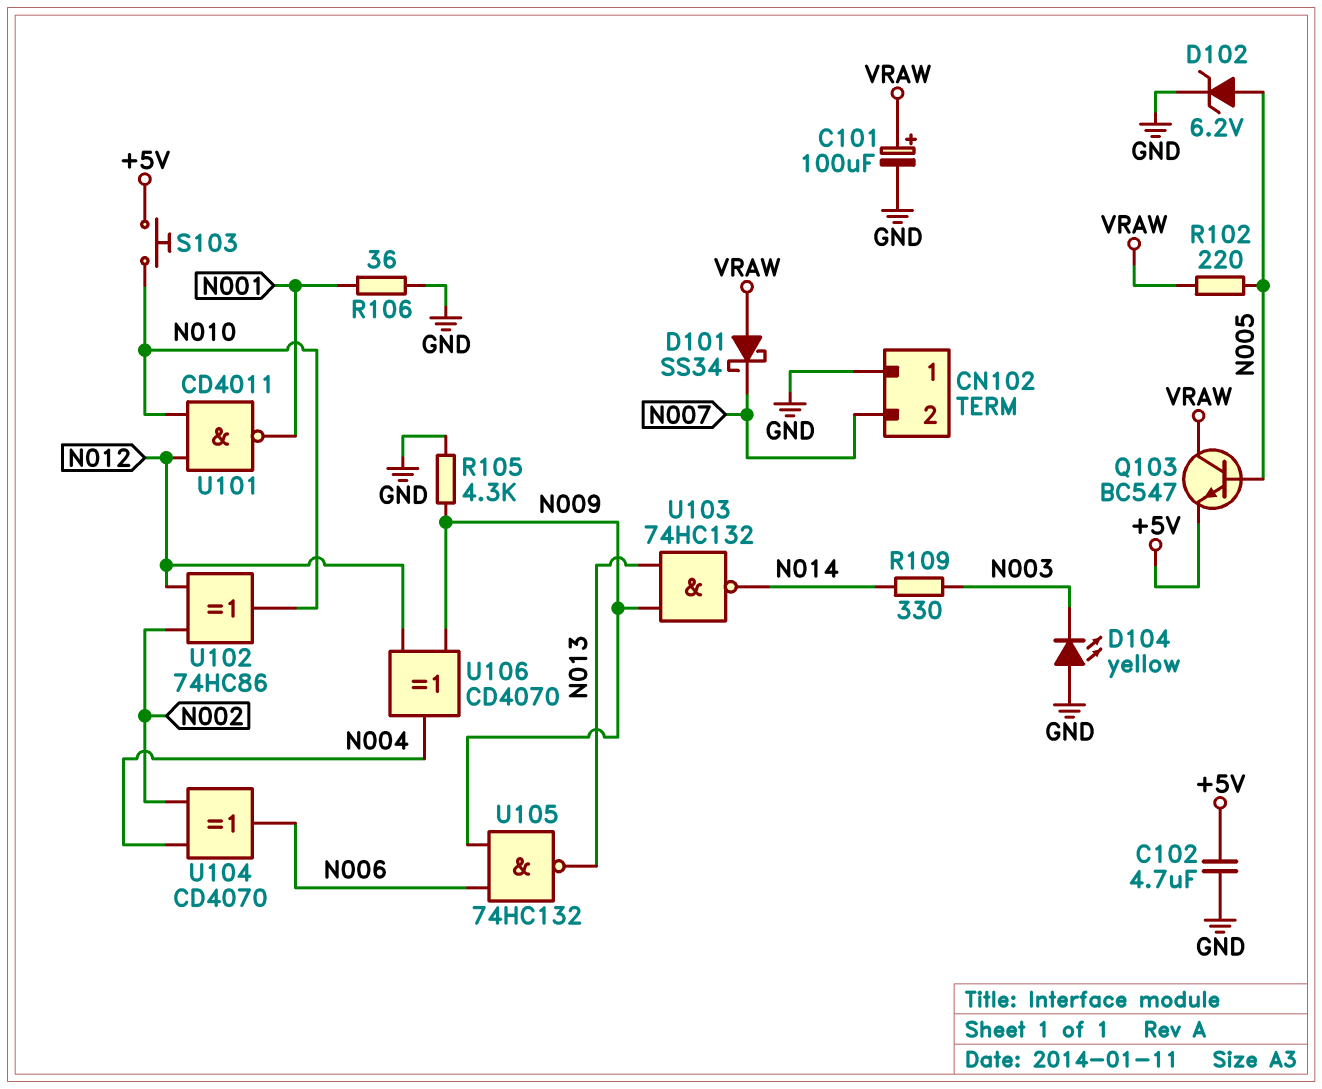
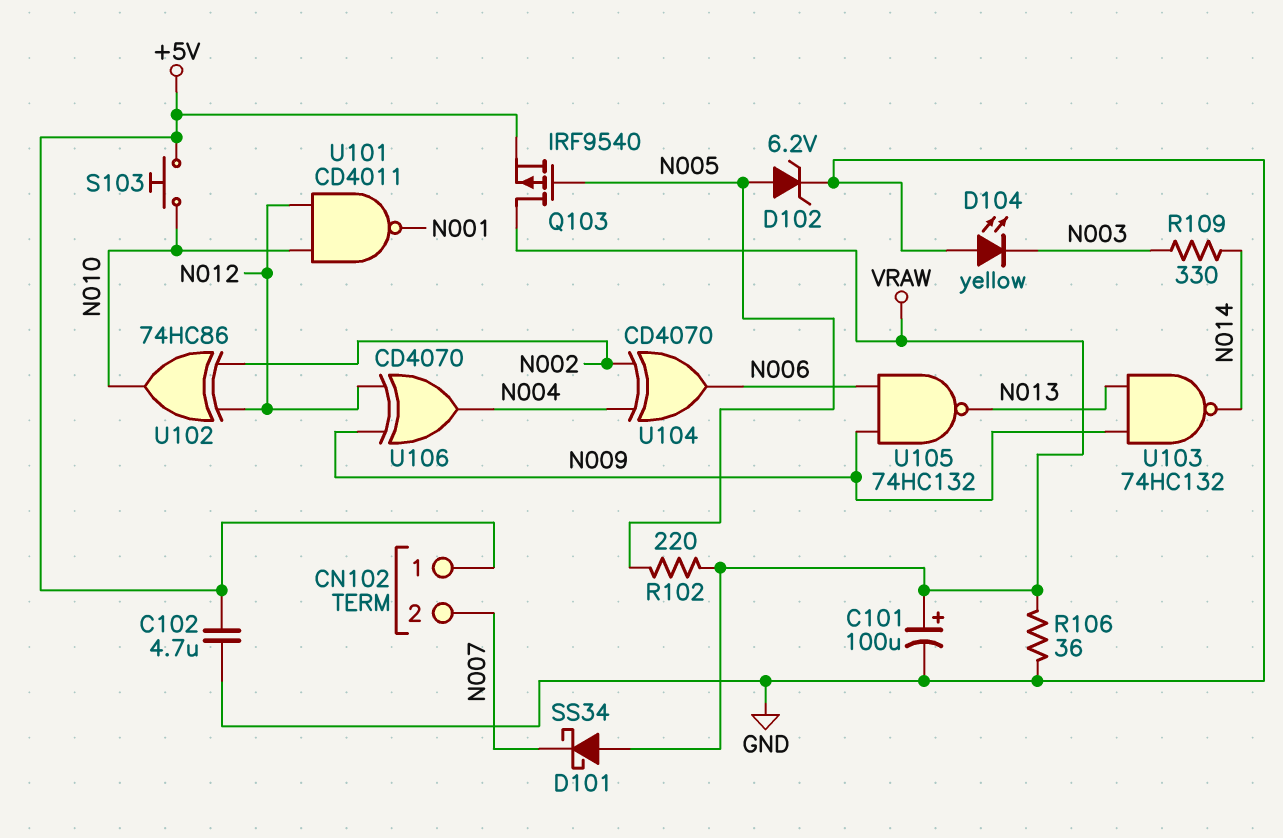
CN102 pin 1: GND -> +5V
Q103: NPN BC547 (B N005, C VRAW, E +5V) -> PMOS IRF9540 (G N005, D VRAW, S +5V)
R105: 4.3k (GND, N009) -> none
R106: 36 (GND, N001) -> 36 (GND, VRAW)

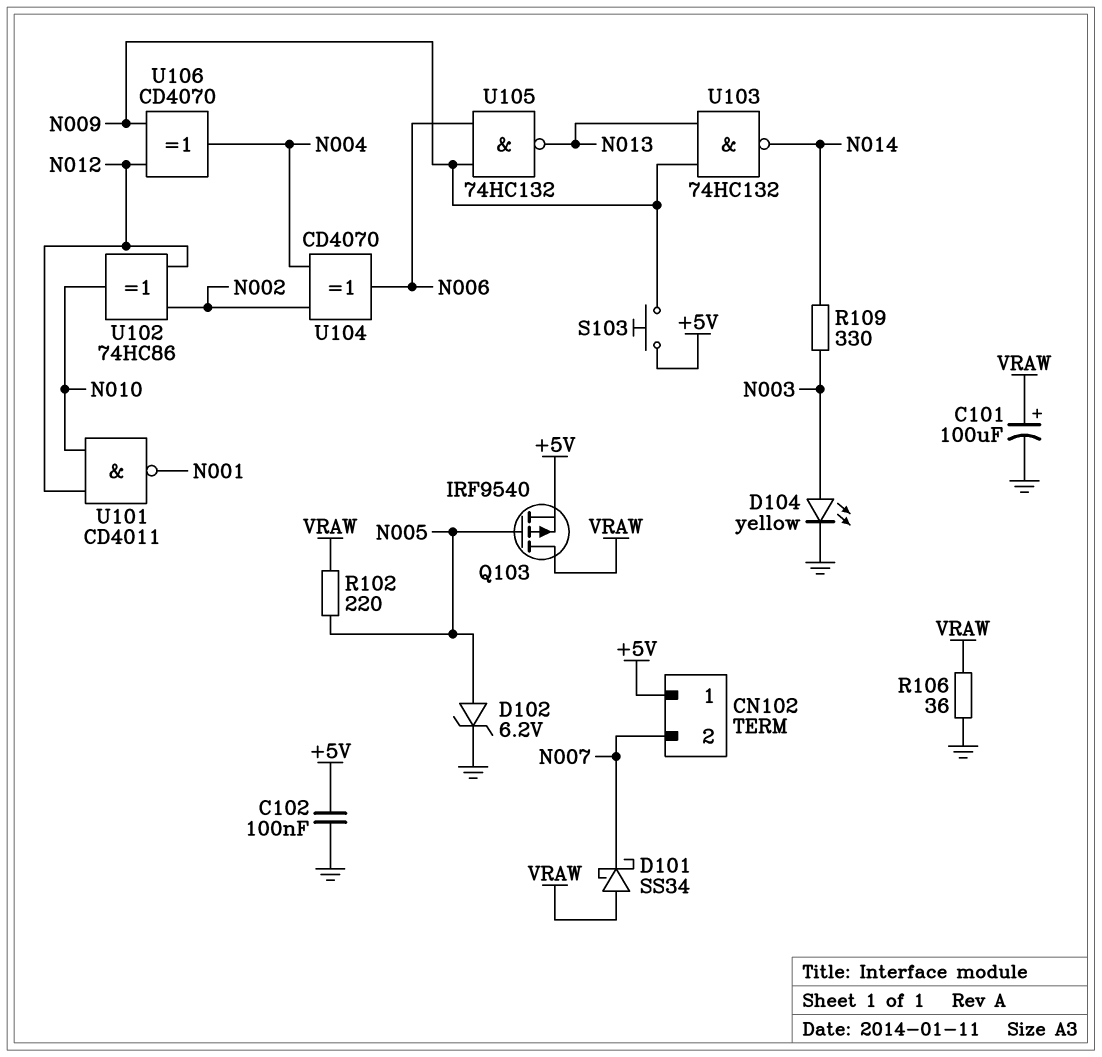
C102: 4.7uF (+5V, GND) -> 100nF (+5V, GND)
D104: LED yellow (A GND, K N003) -> LED yellow (A N003, K GND)
S103: button (+5V, N010) -> button (+5V, N009)

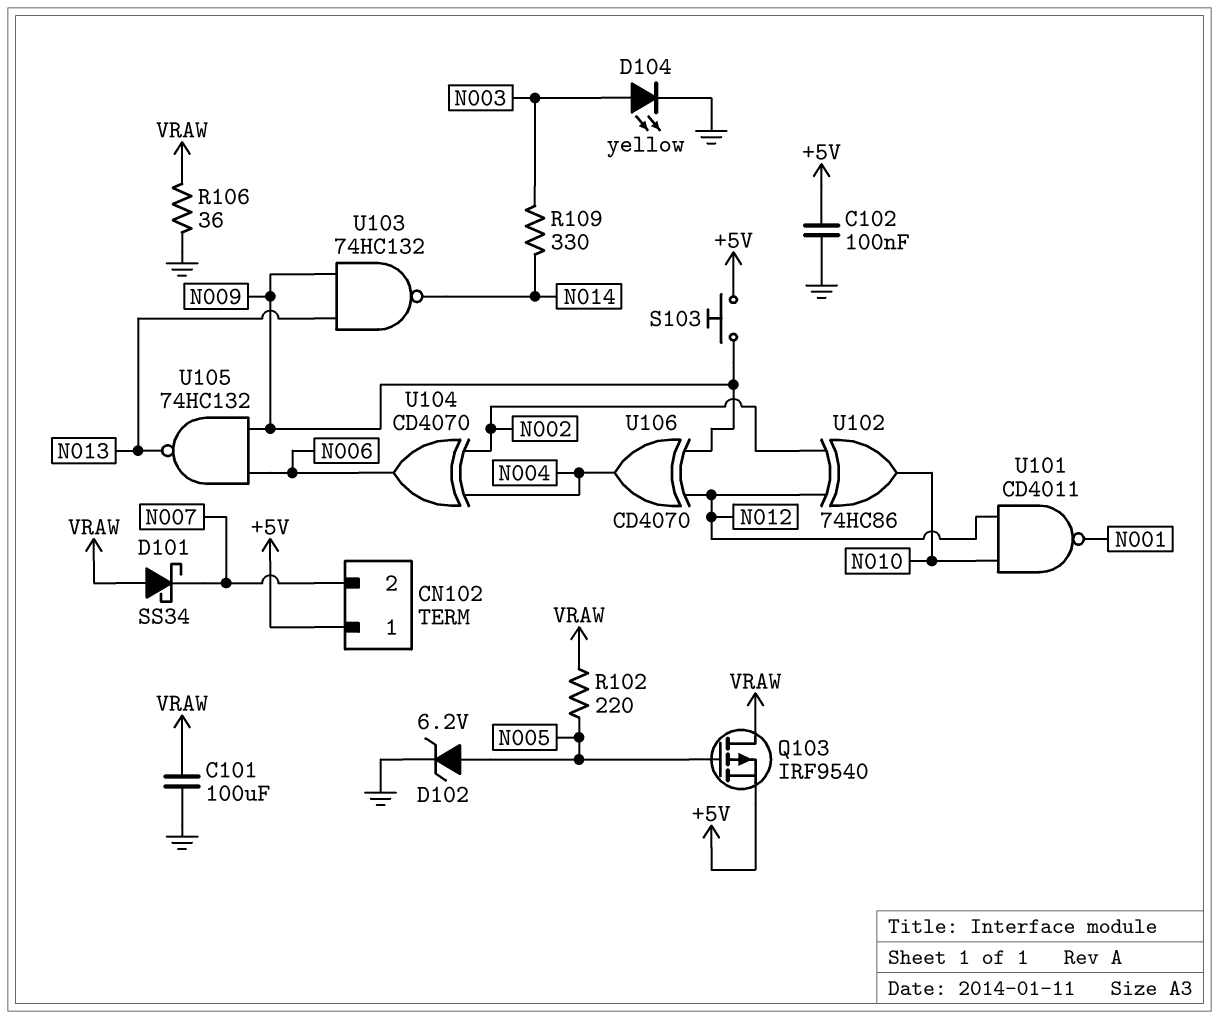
C101: 100uF (plus VRAW, minus GND) -> 100uF (GND, VRAW)

